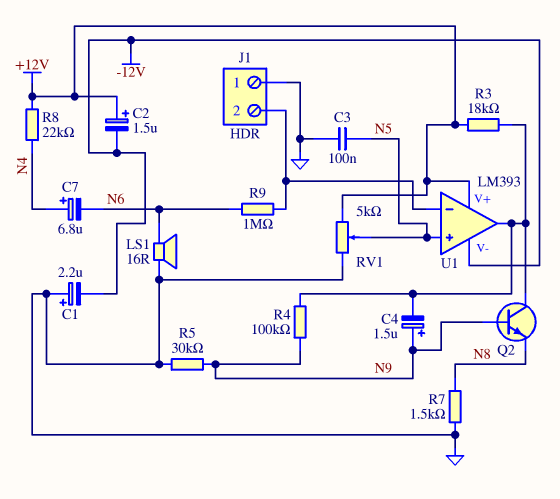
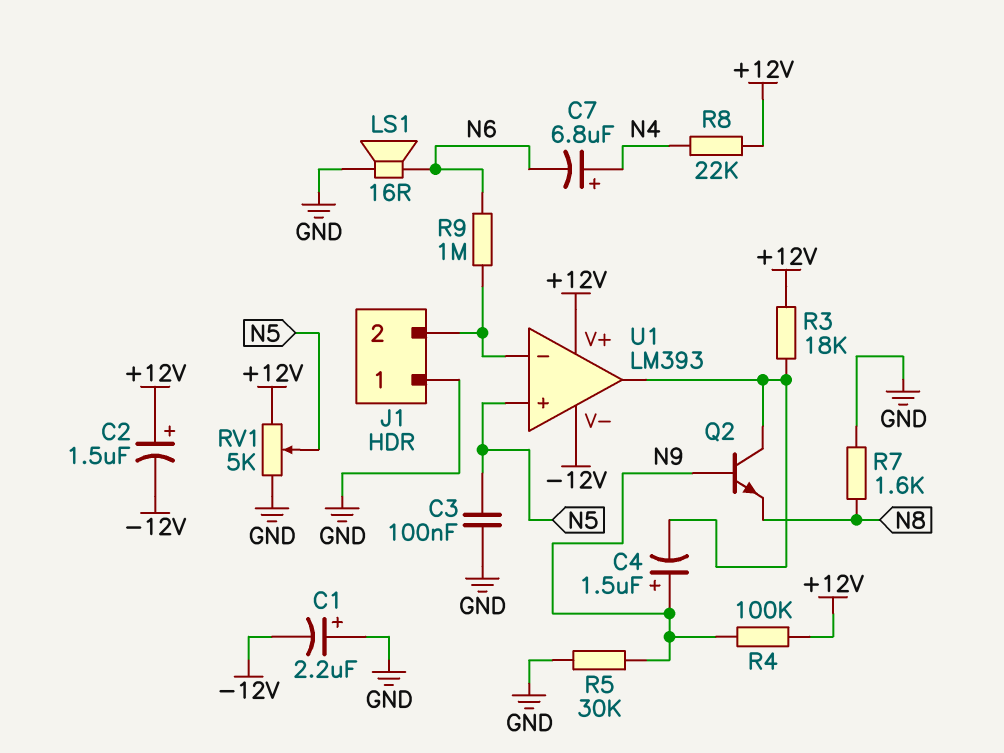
R4: 100k (N9, U1/out) -> 100k (+12V, N9)
R7: 1.5k (GND, N8) -> 1.6k (GND, N8)

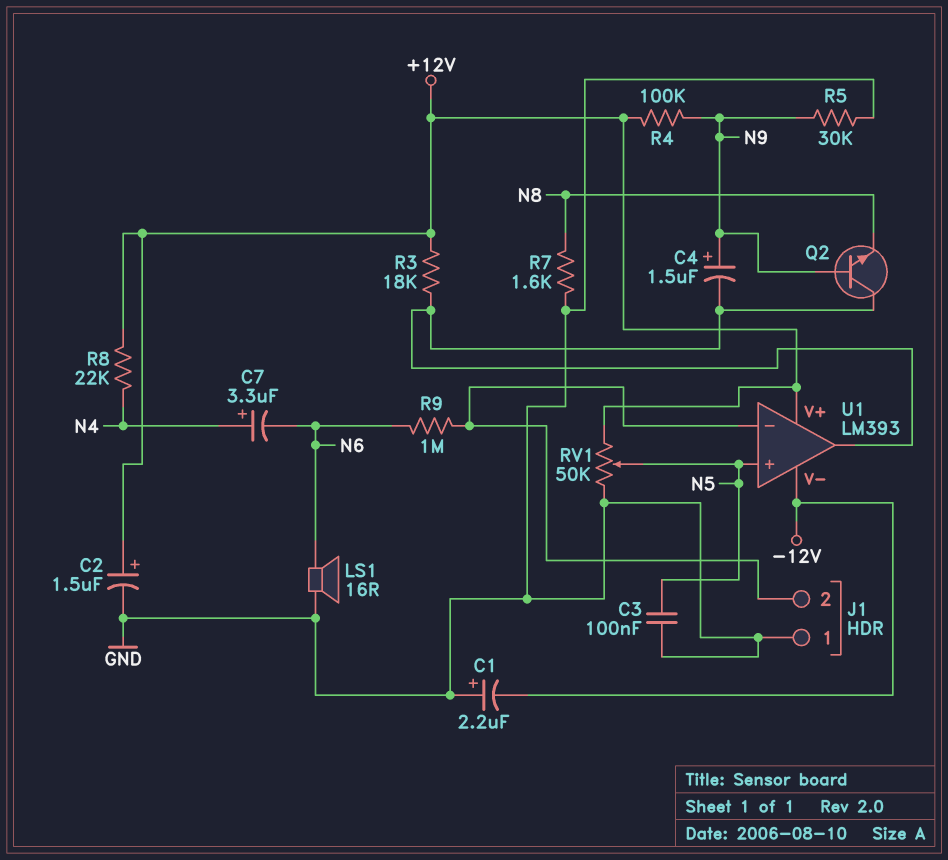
C2: 1.5uF (plus +12V, minus -12V) -> 1.5uF (plus +12V, minus GND)
C7: 6.8uF (plus N4, minus N6) -> 3.3uF (plus N4, minus N6)
RV1: 5k (+12V, GND, wiper N5) -> 50k (+12V, GND, wiper N5)

